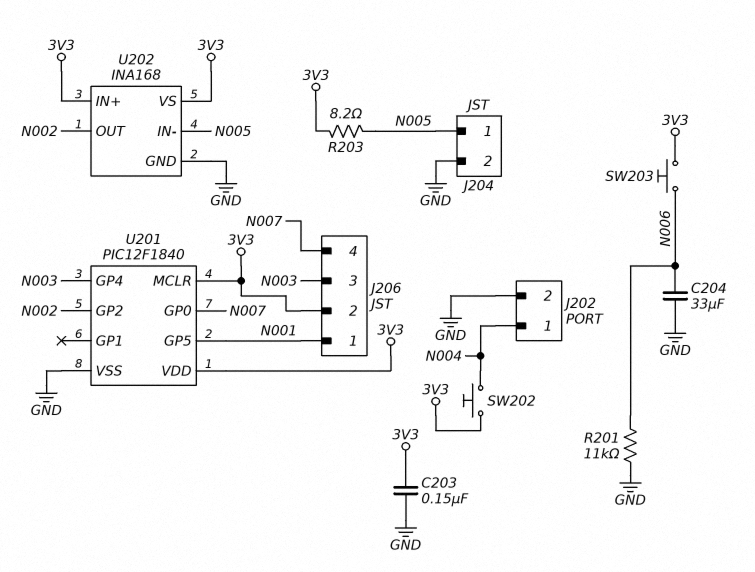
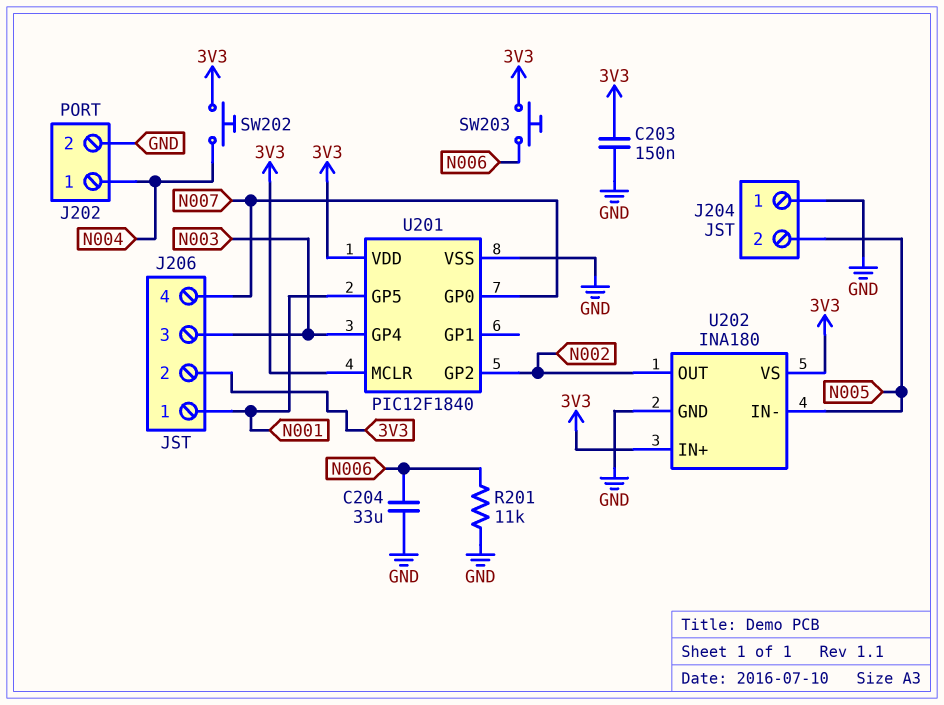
J204 pin 1: N005 -> GND
J204 pin 2: GND -> N005
R203: 8.2 (3V3, N005) -> none
U202: INA168 -> INA180

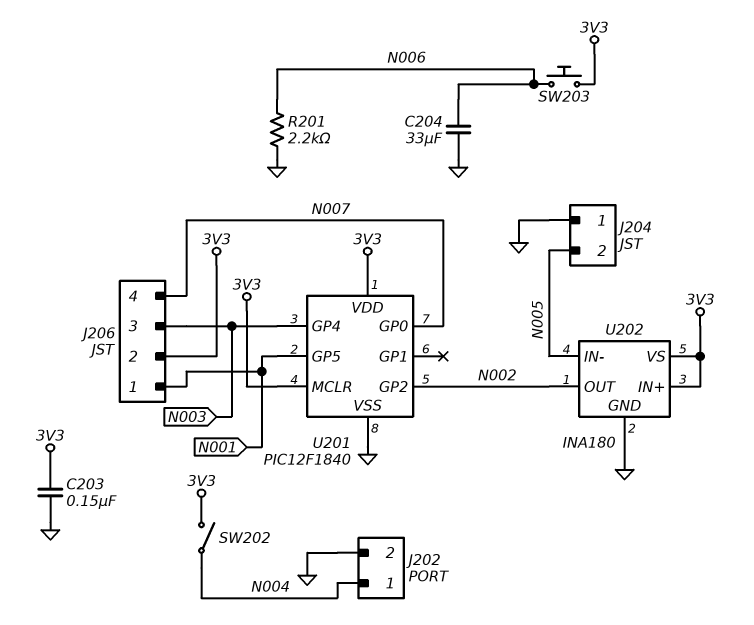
R201: 11k (GND, N006) -> 2.2k (GND, N006)
SW202: button (3V3, N004) -> switch (3V3, N004)

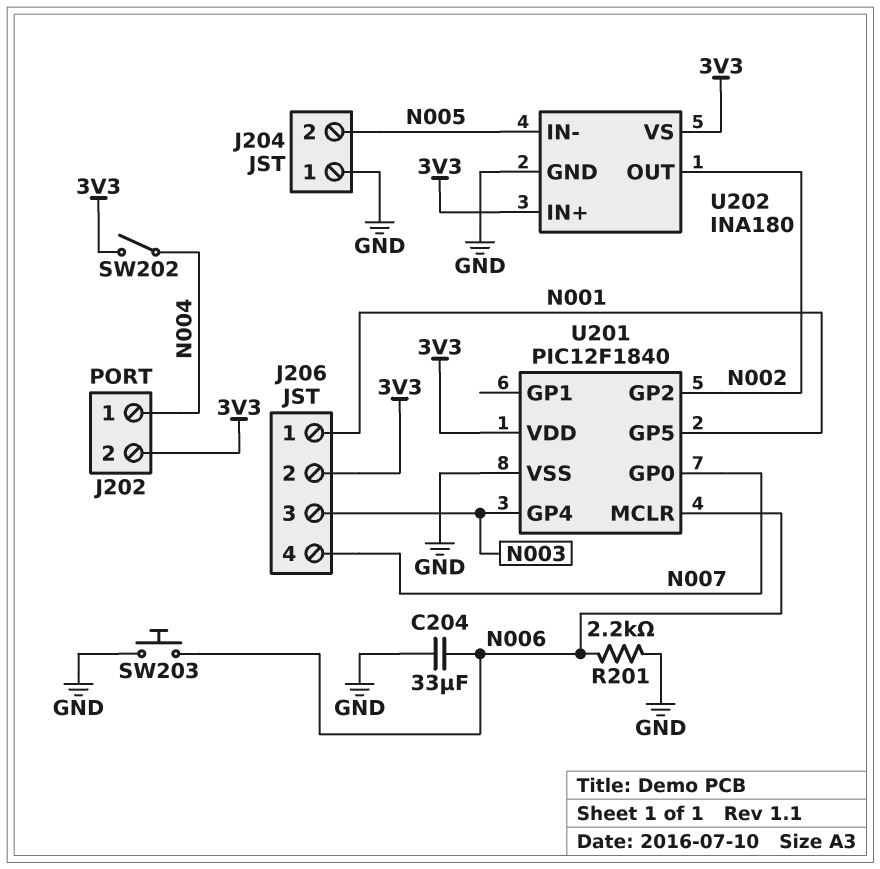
C203: 150nF (3V3, GND) -> none
J202 pin 2: GND -> 3V3
SW203: button (3V3, N006) -> button (GND, N006)
U201 pin MCLR: 3V3 -> N006

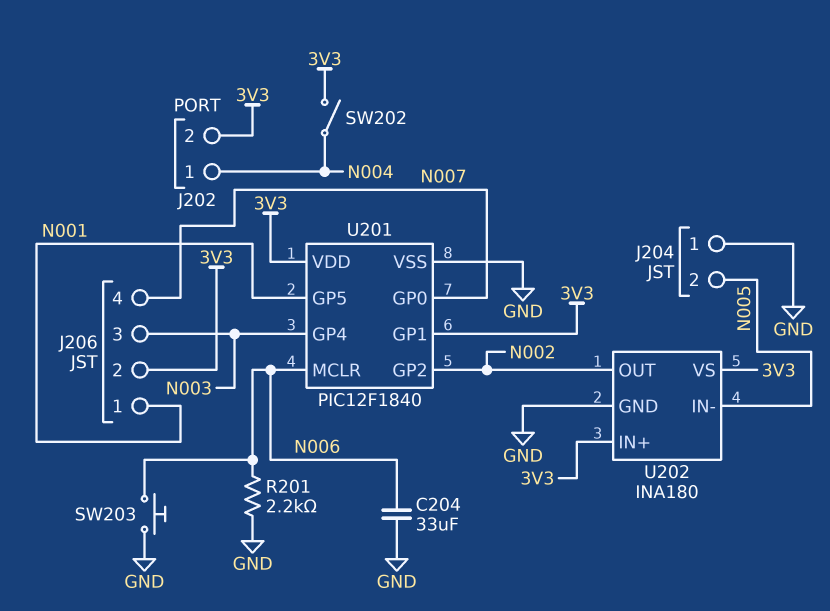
U201 pin GP1: none -> 3V3

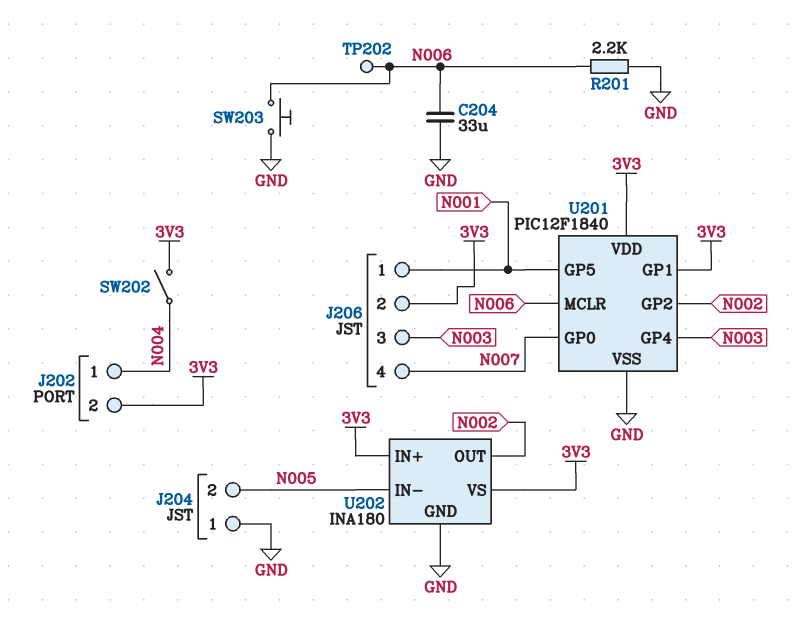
TP202: none -> test point (N006)

